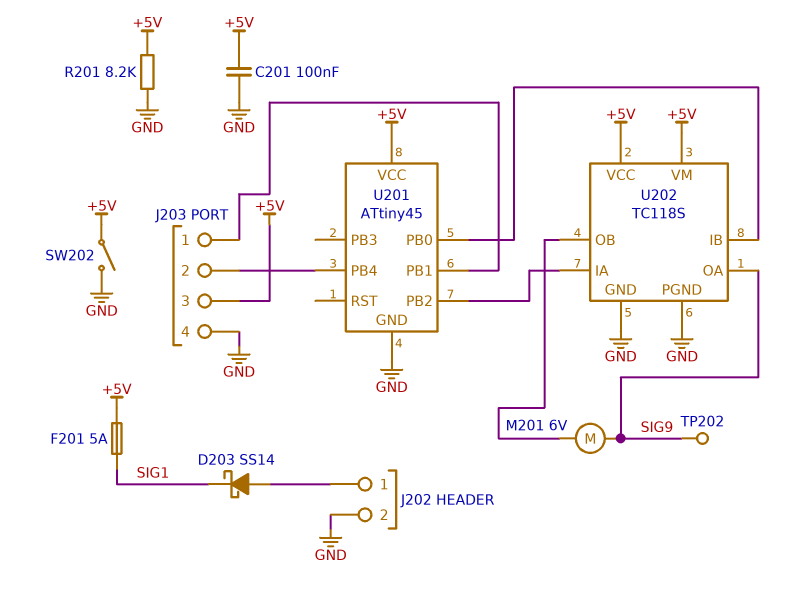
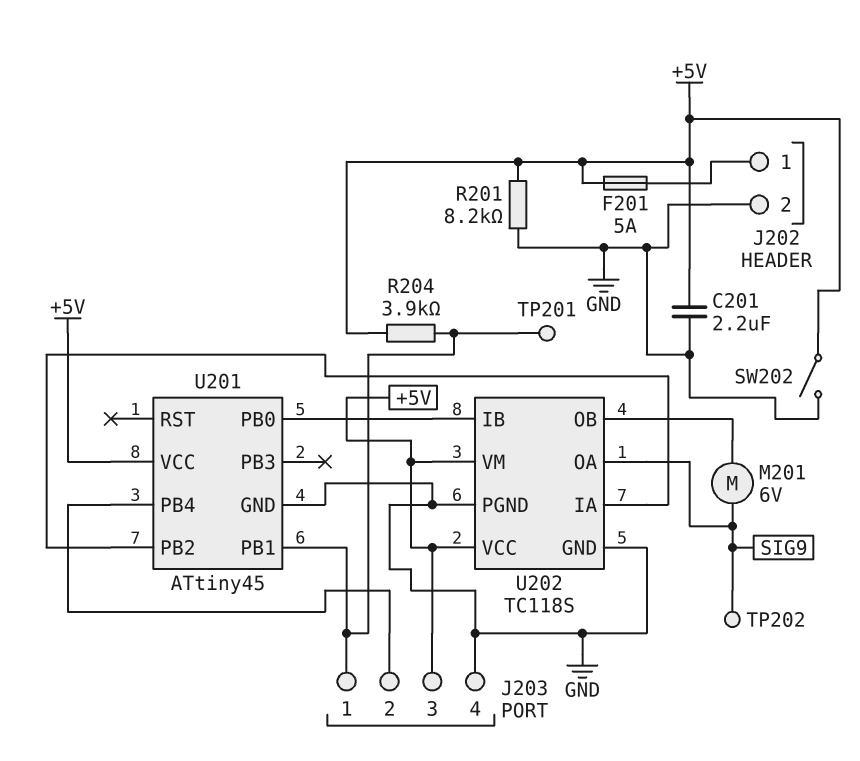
C201: 100nF (+5V, GND) -> 2.2uF (+5V, GND)
D203: schottky SS14 (A J202/1, K SIG1) -> none
F201: 5A (+5V, SIG1) -> 5A (+5V, J202/1)
R204: none -> 3.9k (+5V, J203/1)
TP201: none -> test point (J203/1)

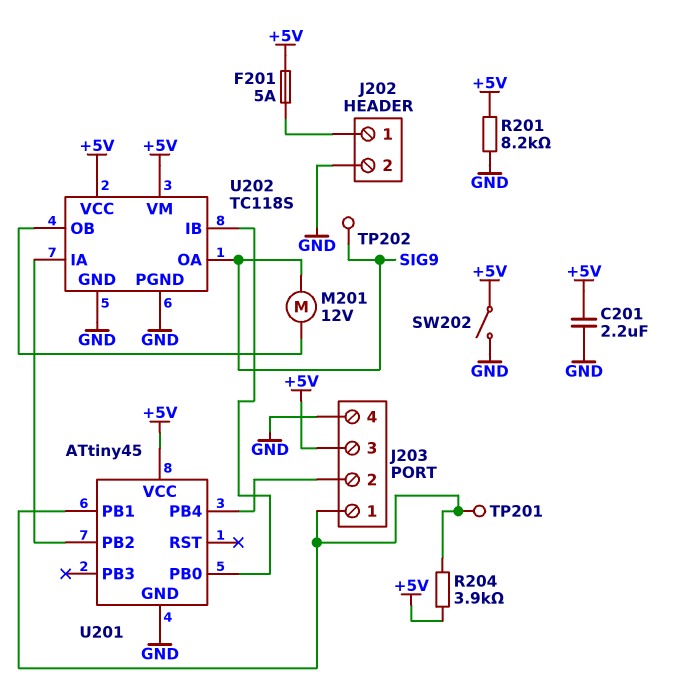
M201: motor 6V (SIG9, U202/OB) -> motor 12V (SIG9, U202/OB)

